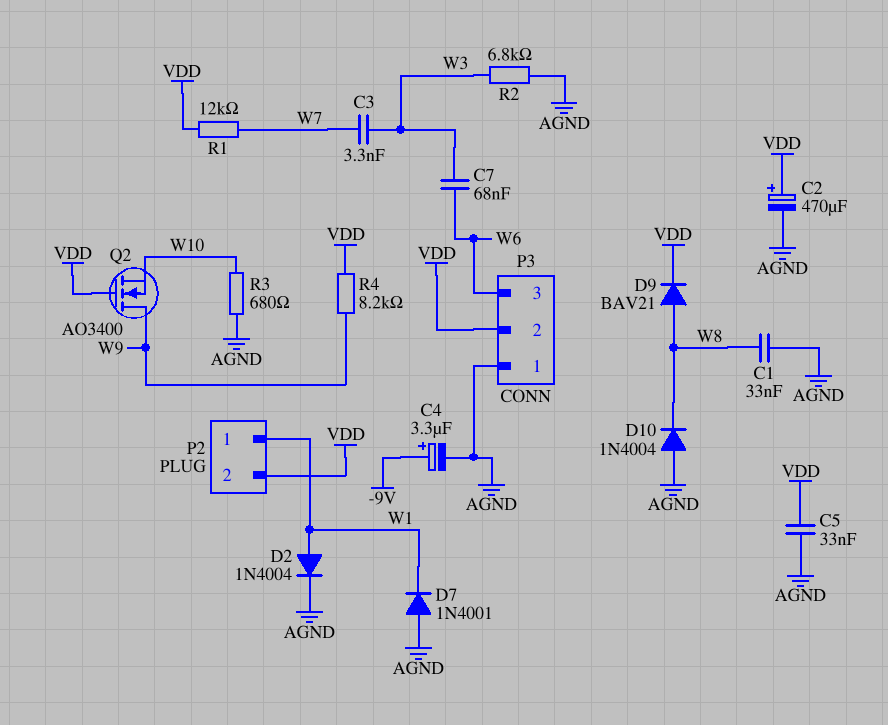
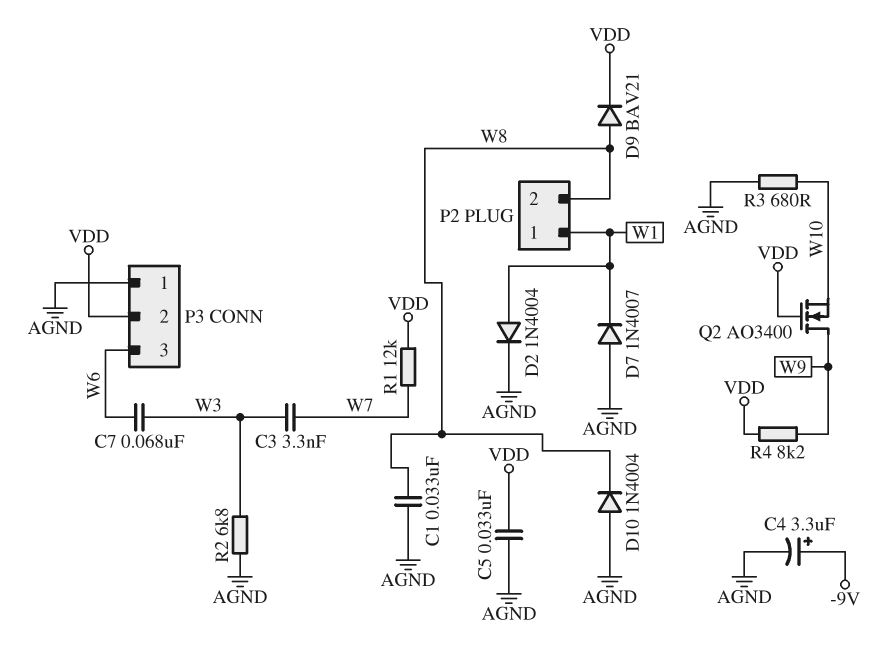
C2: 470uF (plus VDD, minus AGND) -> none
D7: diode 1N4001 (A AGND, K W1) -> diode 1N4007 (A AGND, K W1)
P2 pin 2: VDD -> W8

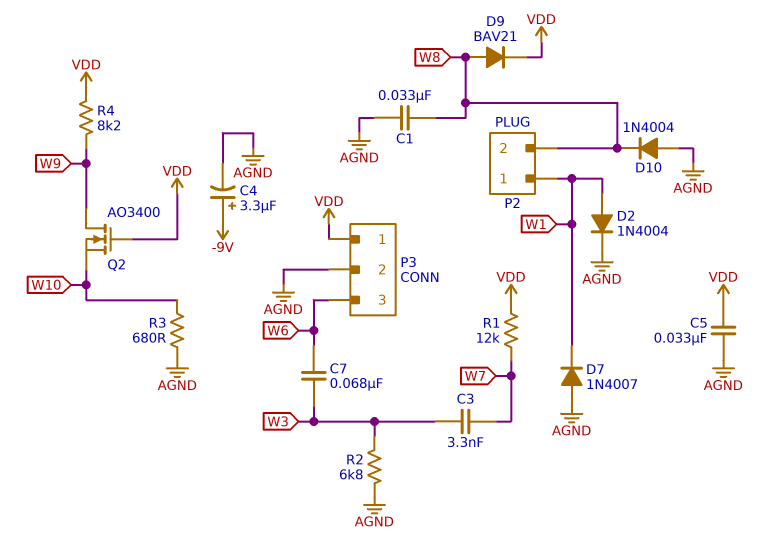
P3 pin 1: AGND -> VDD
P3 pin 2: VDD -> AGND

